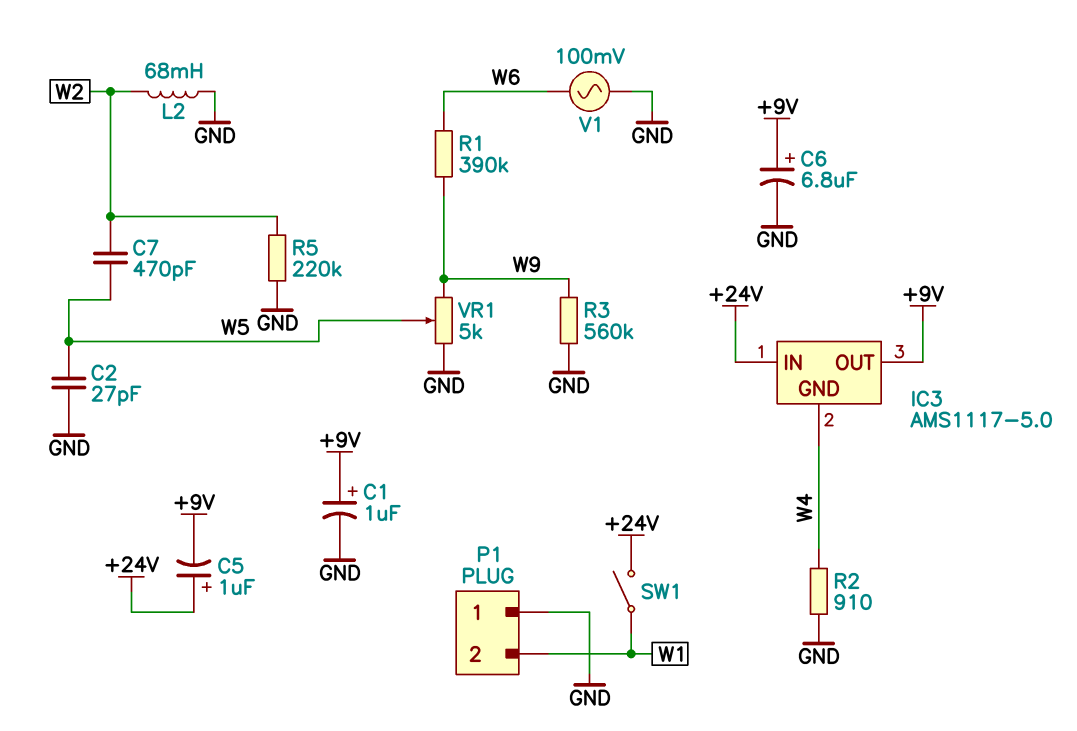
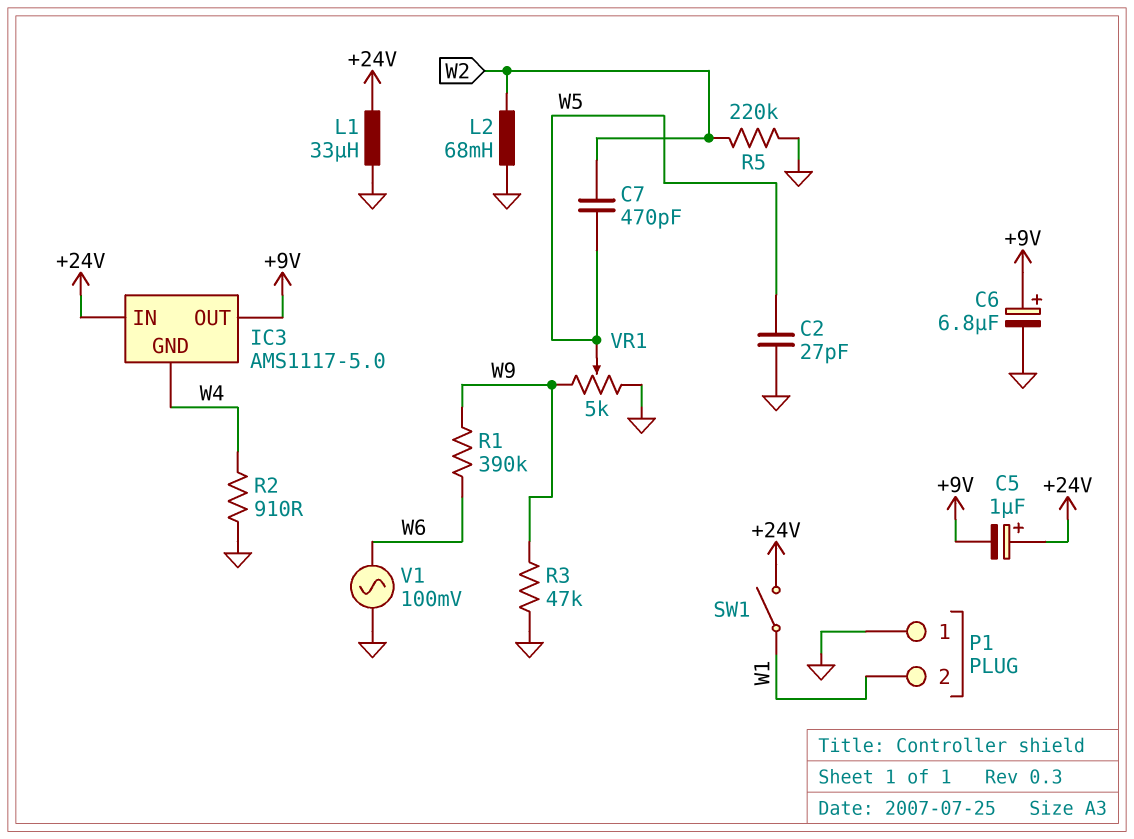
C1: 1uF (plus +9V, minus GND) -> none
L1: none -> 33uH (+24V, GND)
R3: 560k (GND, W9) -> 47k (GND, W9)

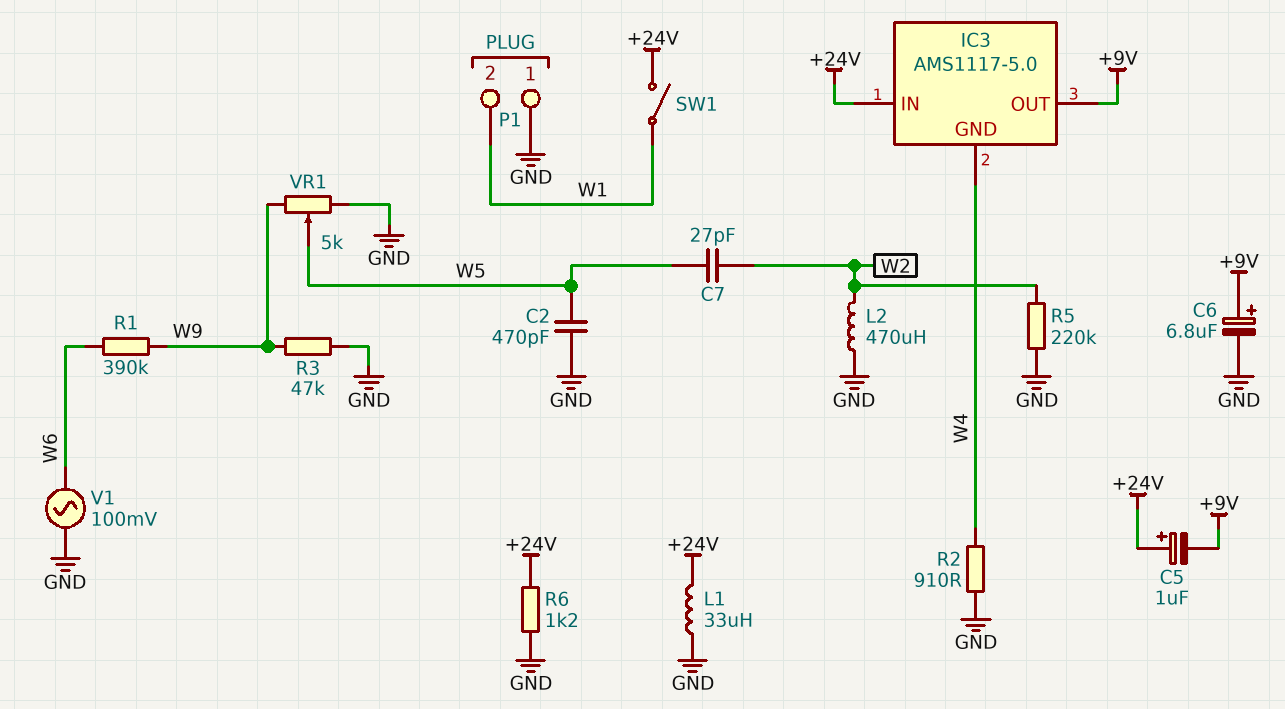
C2: 27pF (GND, W5) -> 470pF (GND, W5)
C7: 470pF (W2, W5) -> 27pF (W2, W5)
L2: 68mH (GND, W2) -> 470uH (GND, W2)
R6: none -> 1.2k (+24V, GND)

